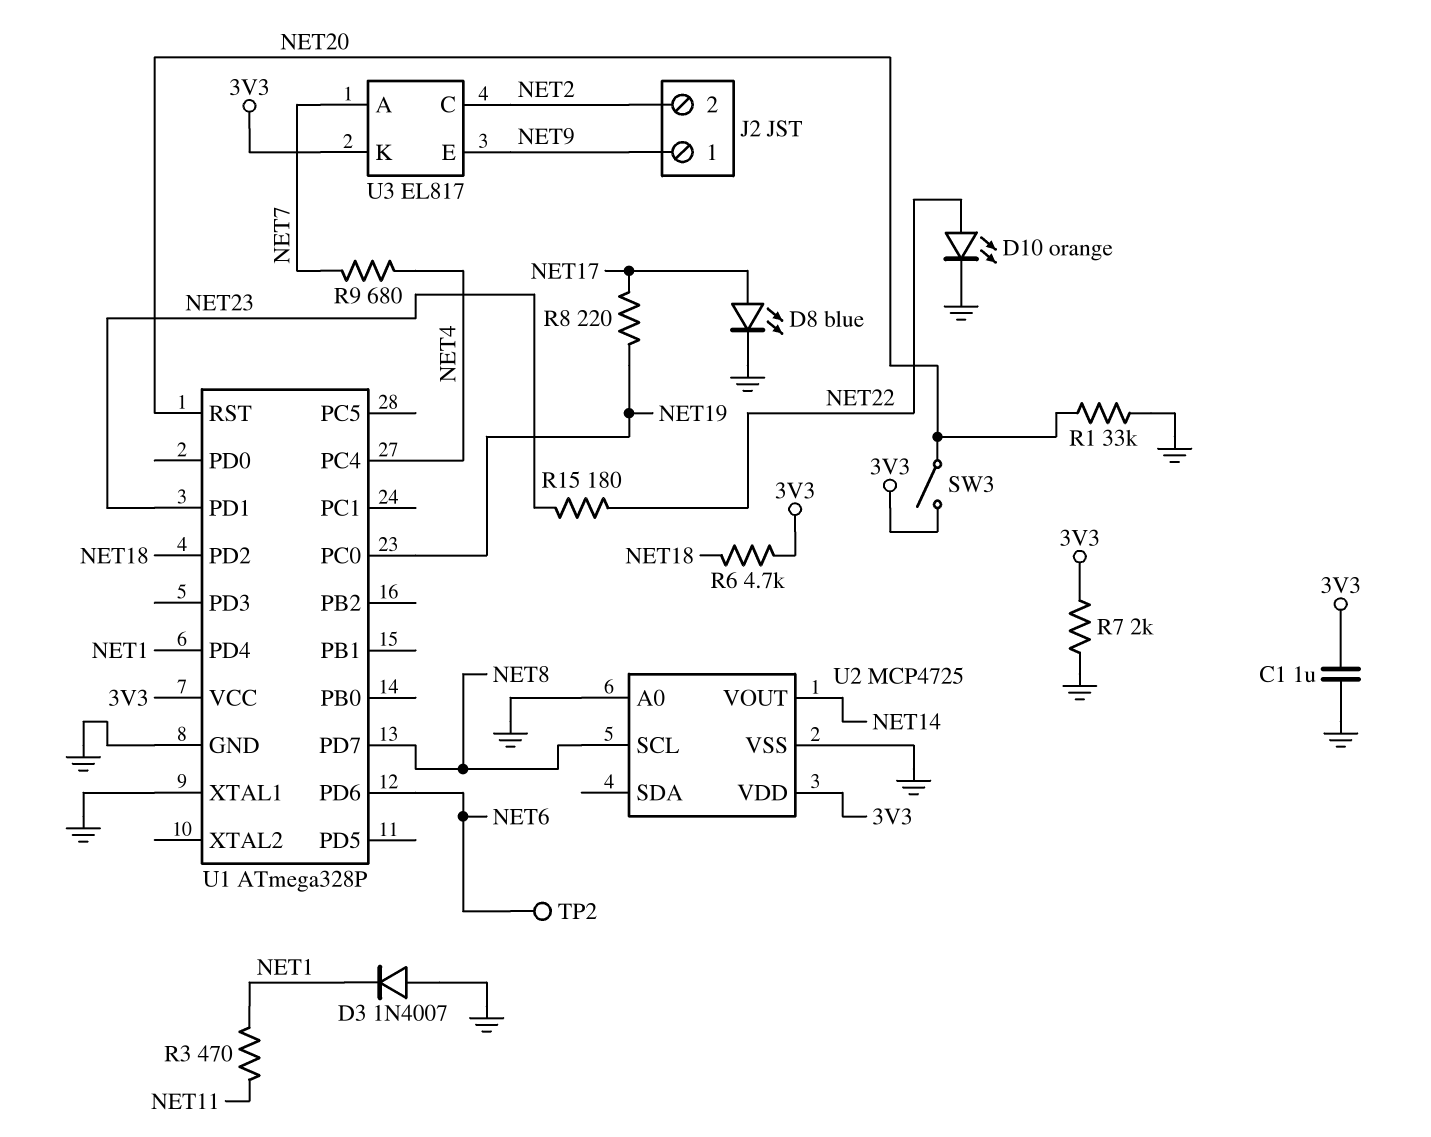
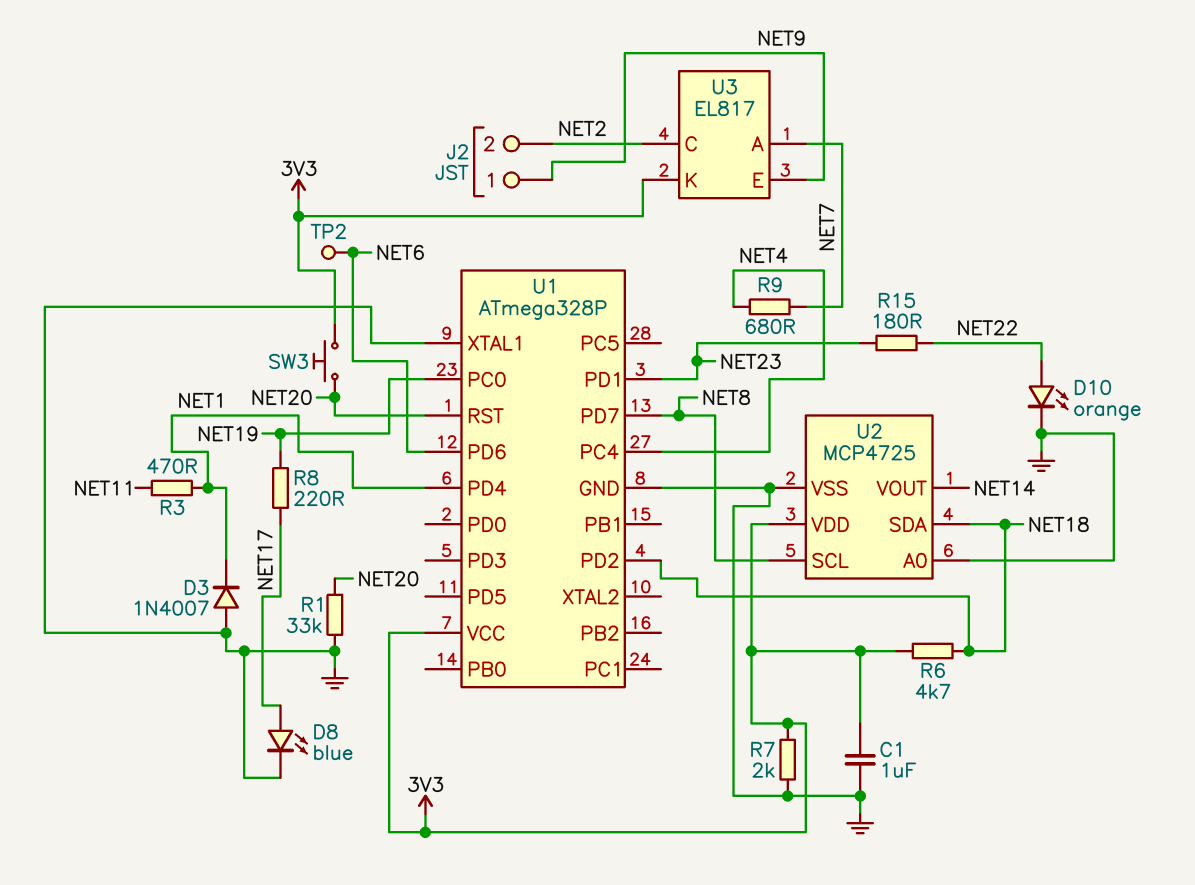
SW3: switch (3V3, NET20) -> button (3V3, NET20)
U2 pin SDA: none -> NET18

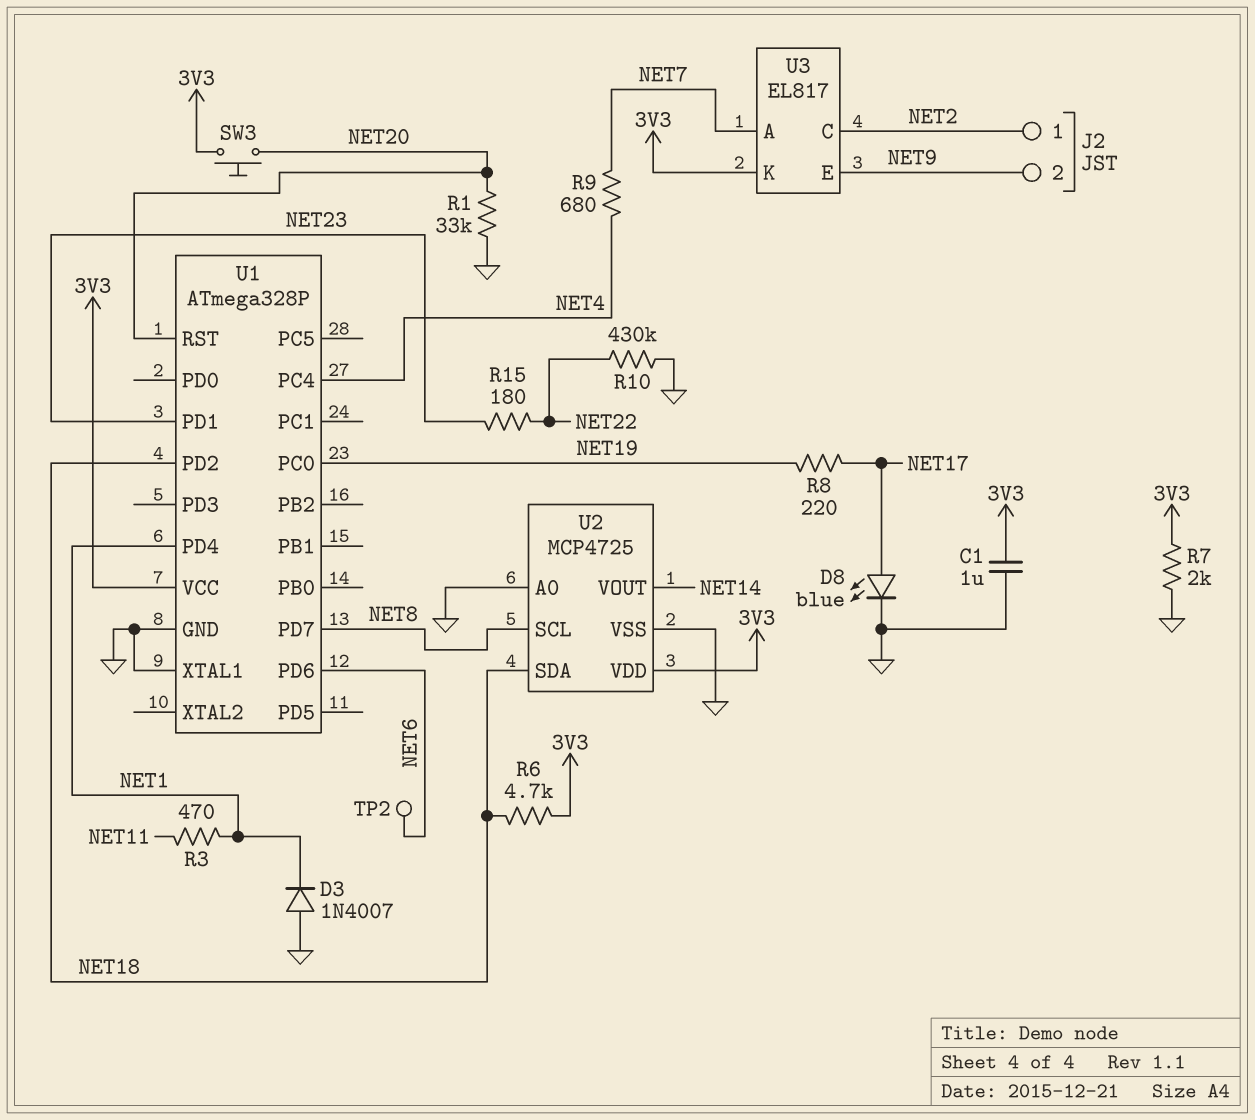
D10: LED orange (A NET22, K GND) -> none
J2 pin 1: NET9 -> NET2
J2 pin 2: NET2 -> NET9
R10: none -> 430k (GND, NET22)

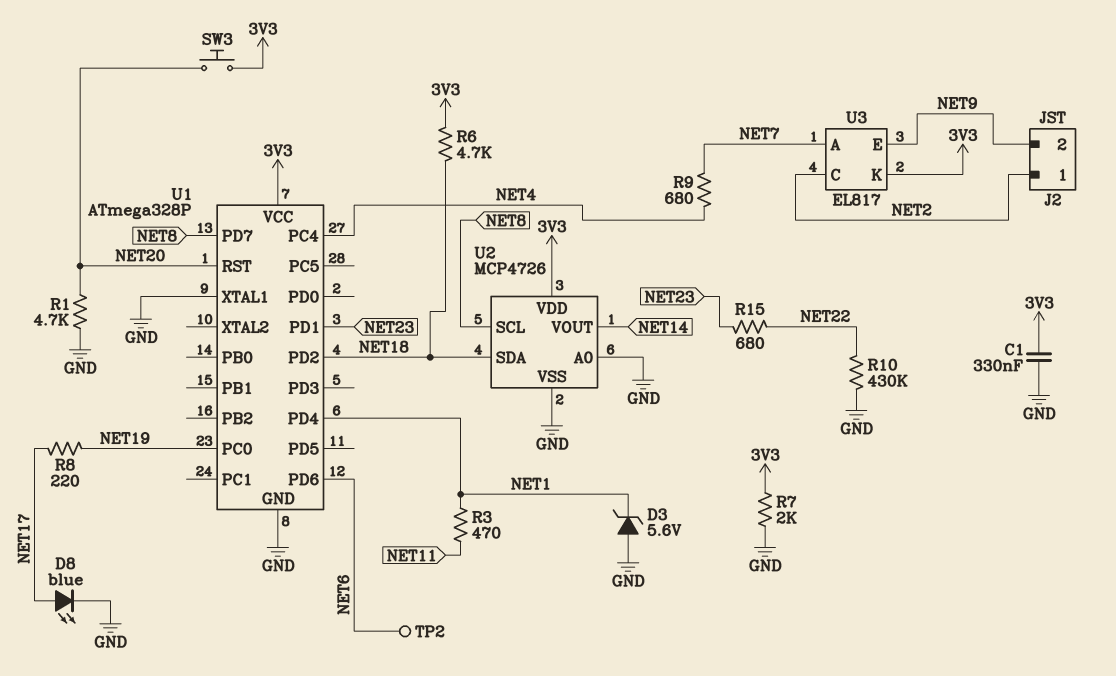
C1: 1uF (3V3, GND) -> 330nF (3V3, GND)
D3: diode 1N4007 (A GND, K NET1) -> zener 5.6V (A GND, K NET1)
R1: 33k (GND, NET20) -> 4.7k (GND, NET20)
R15: 180 (NET22, NET23) -> 680 (NET22, NET23)
U2: MCP4725 -> MCP4726

